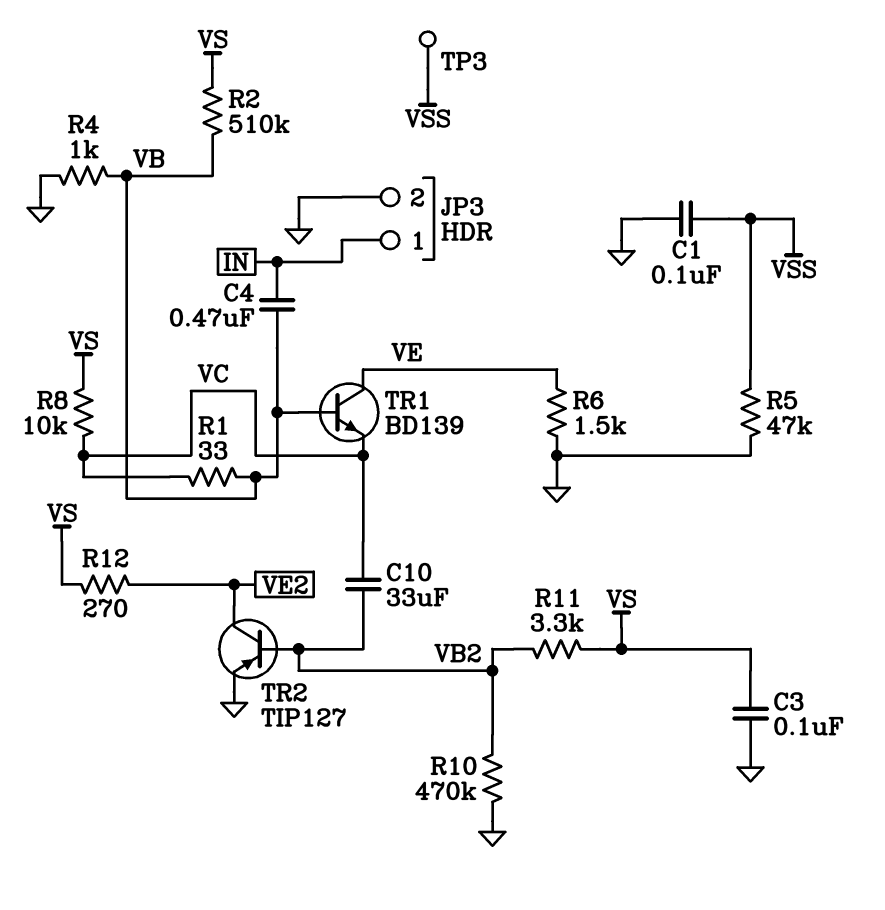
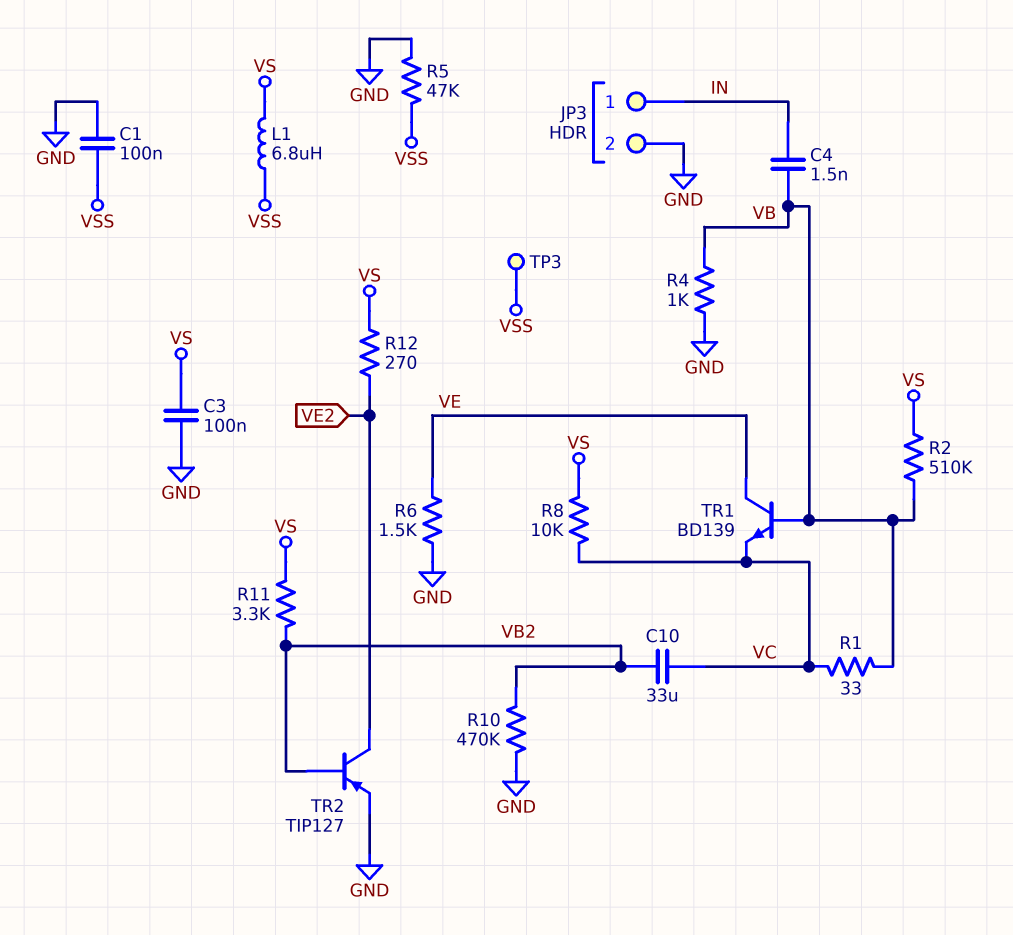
C4: 470nF (IN, VB) -> 1.5nF (IN, VB)
L1: none -> 6.8uH (VS, VSS)

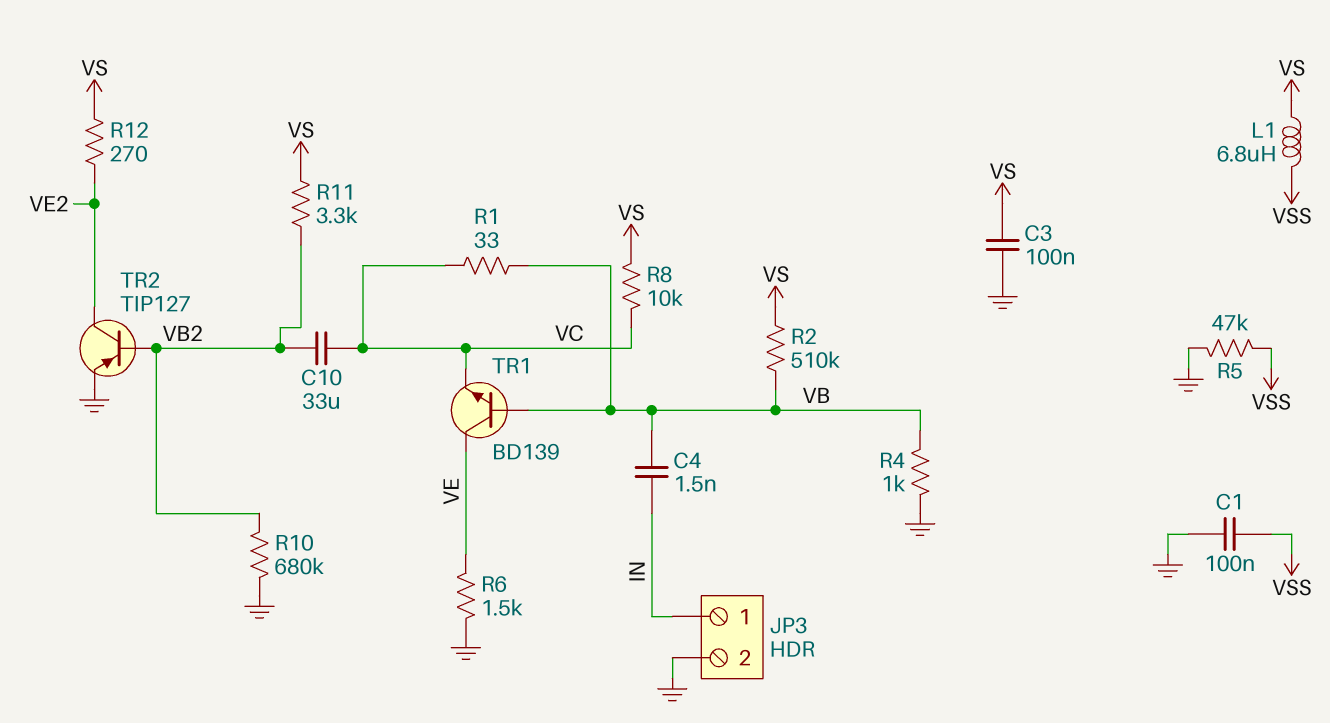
R10: 470k (GND, VB2) -> 680k (GND, VB2)
TP3: test point (VSS) -> none

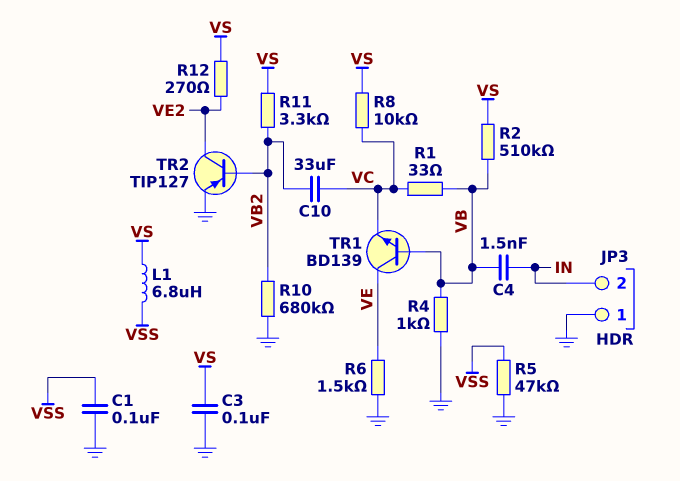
JP3 pin 1: IN -> GND
JP3 pin 2: GND -> IN

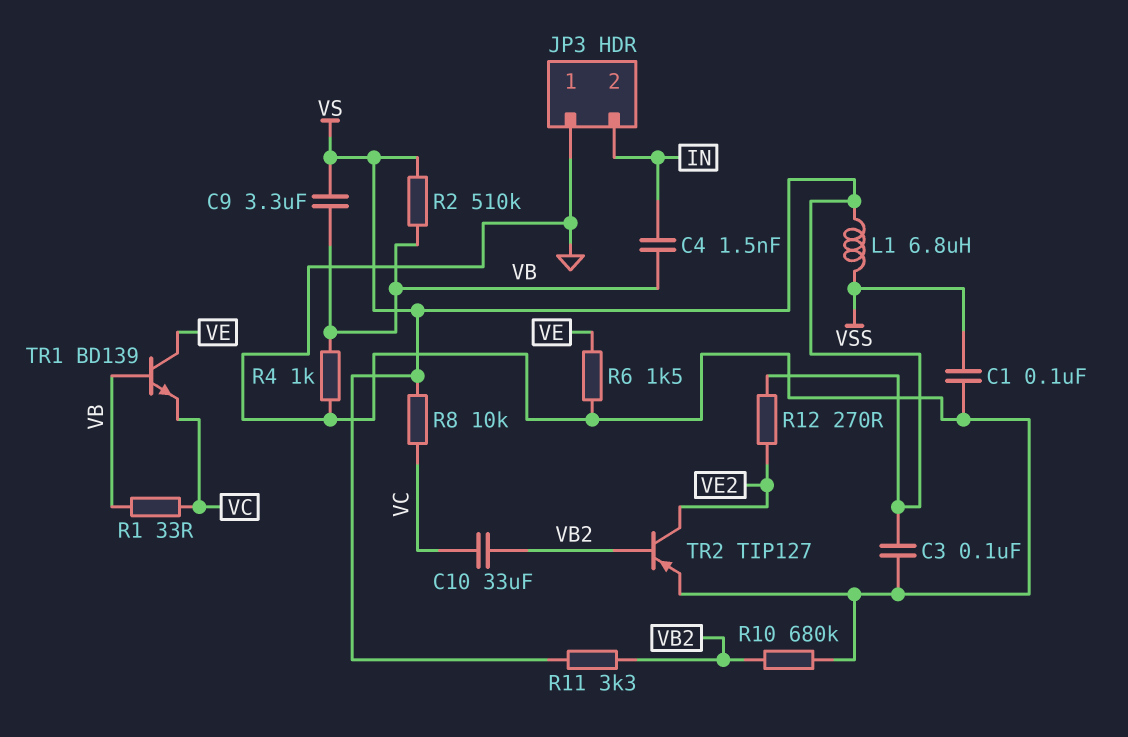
C9: none -> 3.3uF (VB, VS)
R5: 47k (GND, VSS) -> none

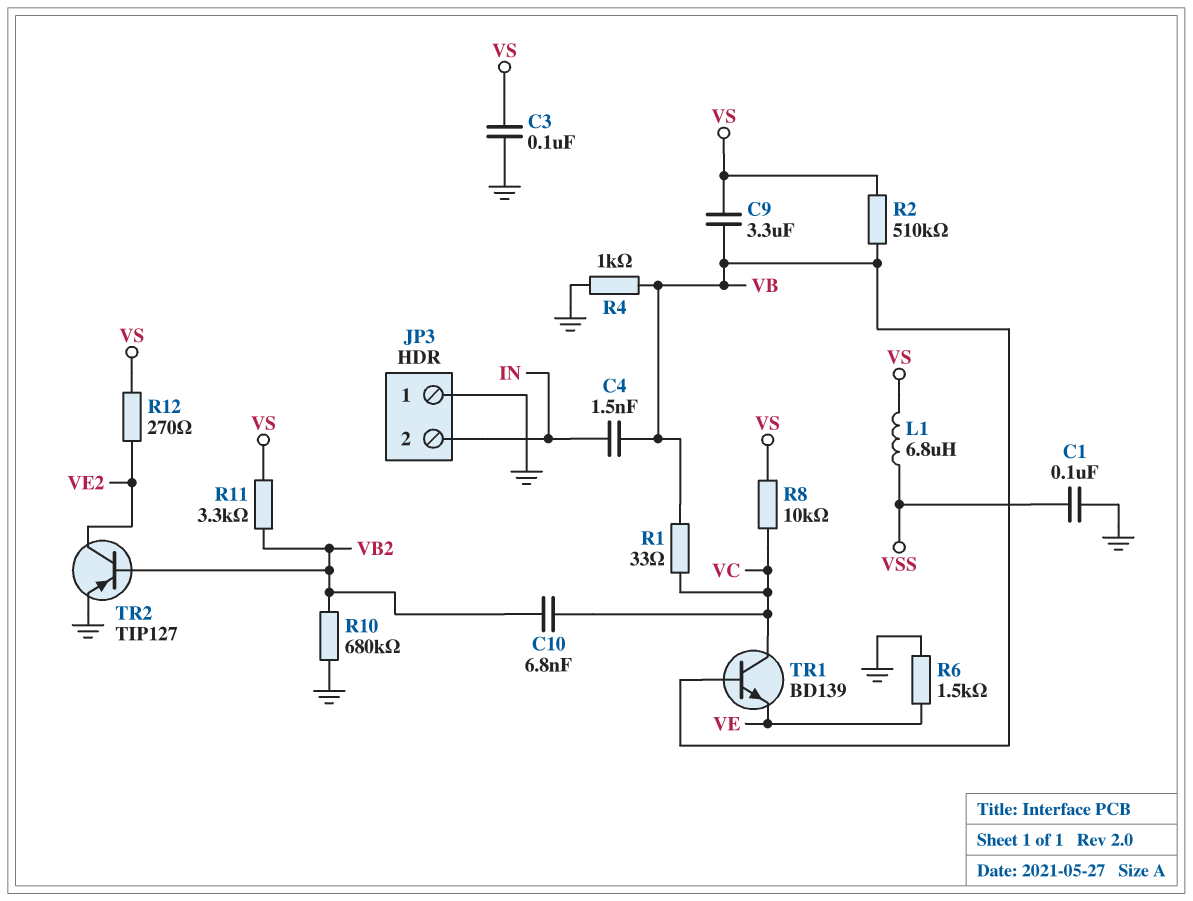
C10: 33uF (VB2, VC) -> 6.8nF (VB2, VC)
TR1: NPN BD139 (B VB, C VE, E VC) -> NPN BD139 (B VB, C VC, E VE)

